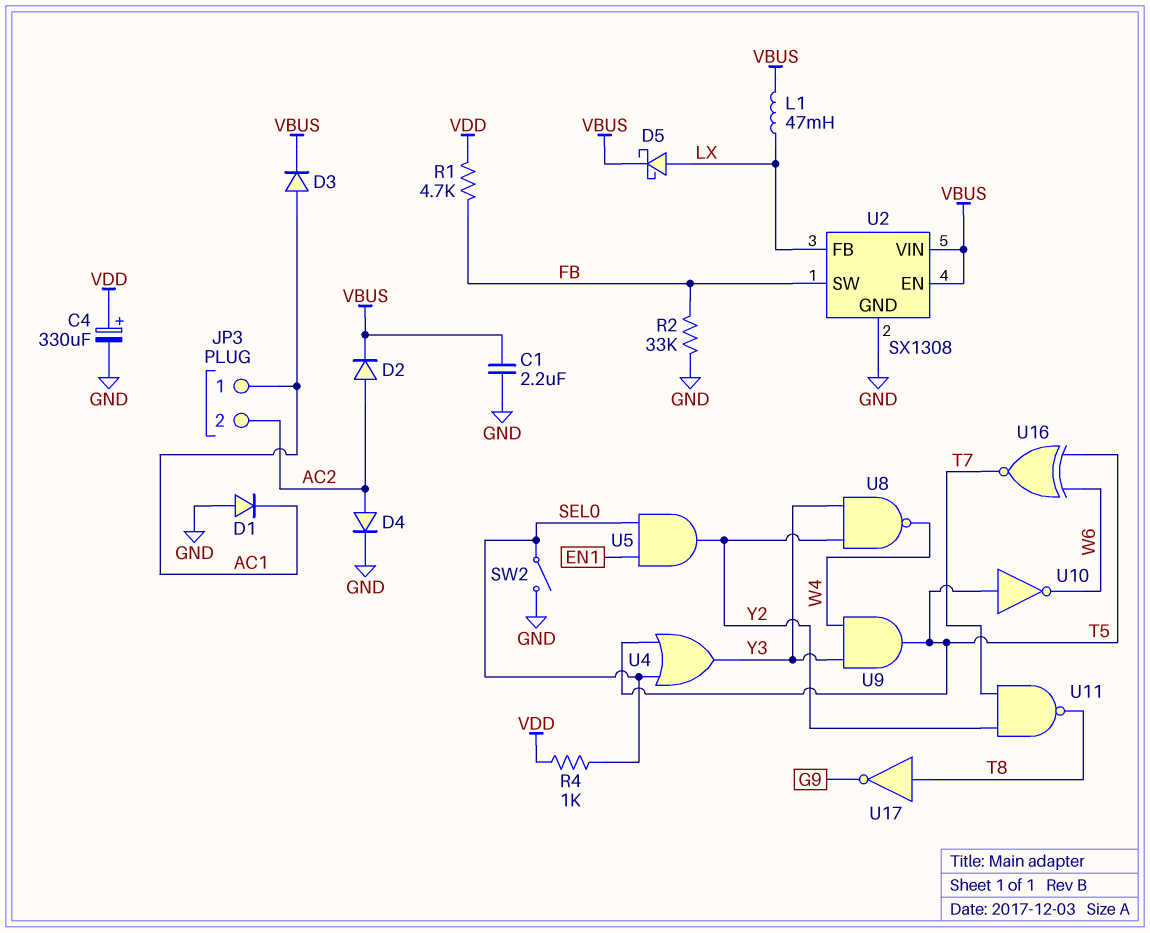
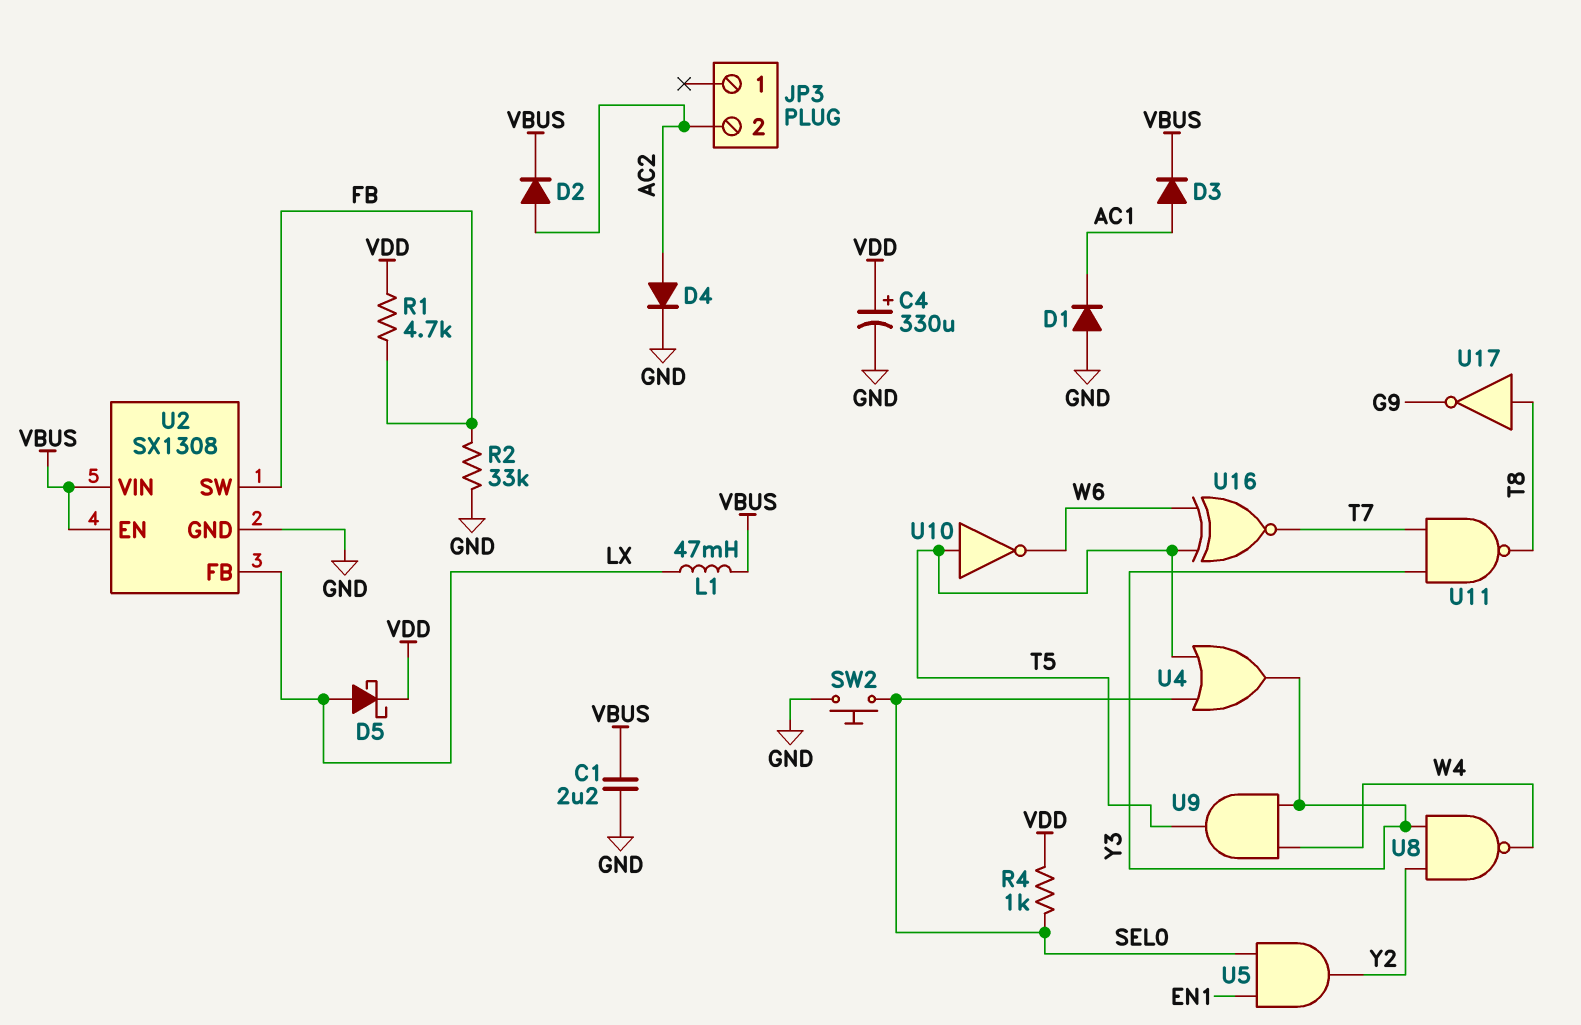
D5: schottky (A LX, K VBUS) -> schottky (A LX, K VDD)
JP3 pin 1: AC1 -> none
SW2: switch (GND, SEL0) -> button (GND, SEL0)
U11: NAND (in T7, in Y2, out T8) -> NAND (in T7, in Y3, out T8)

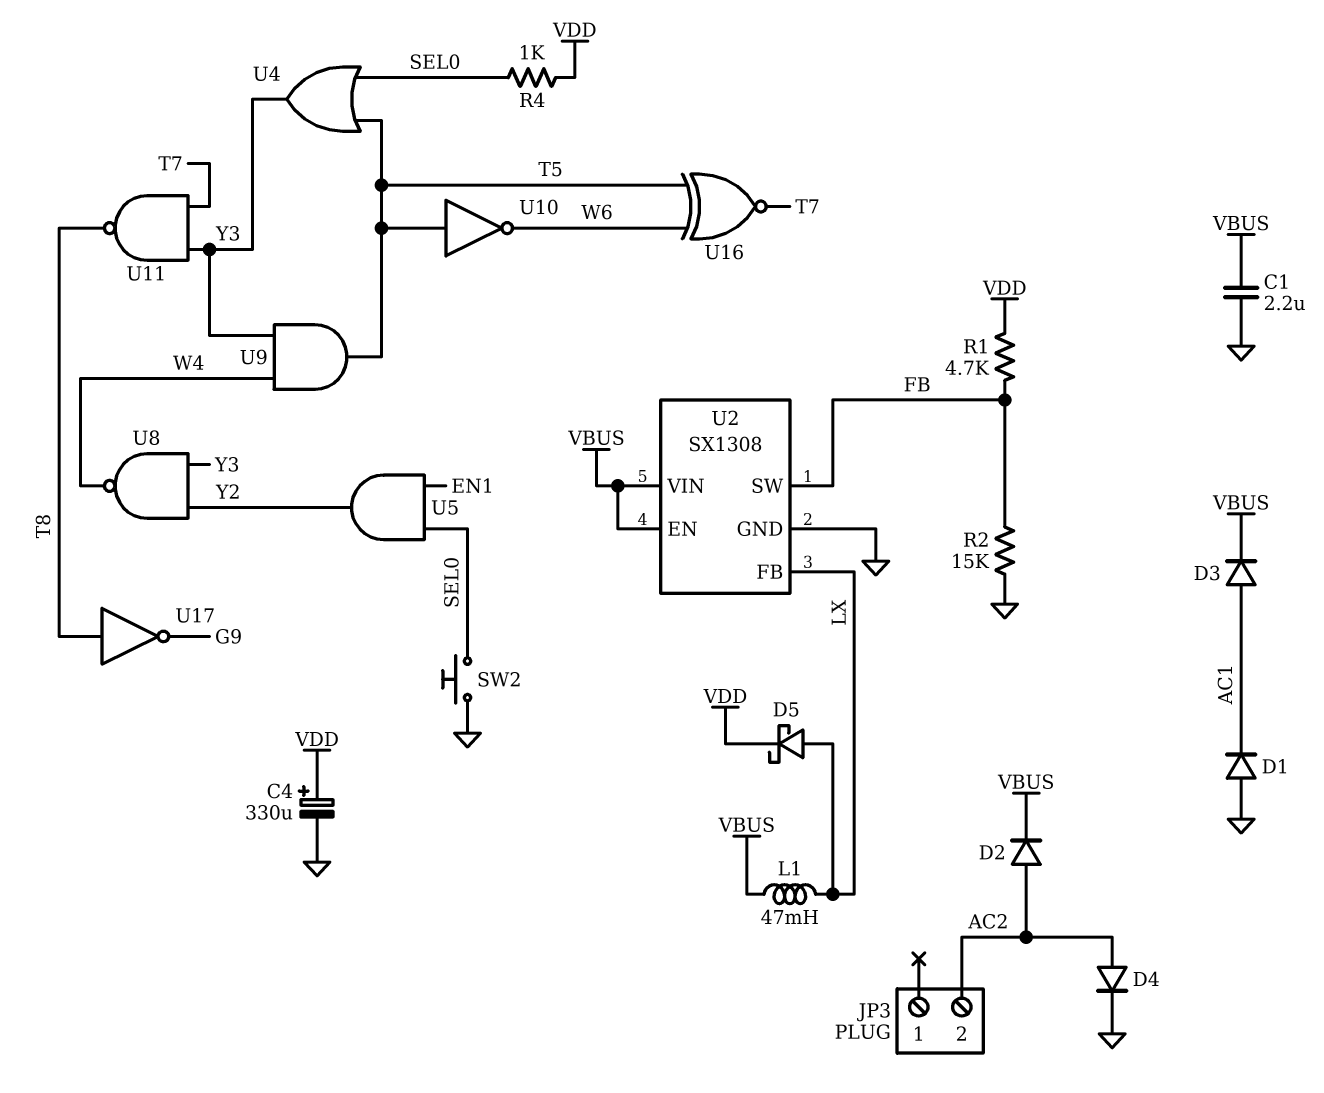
R2: 33k (FB, GND) -> 15k (FB, GND)

